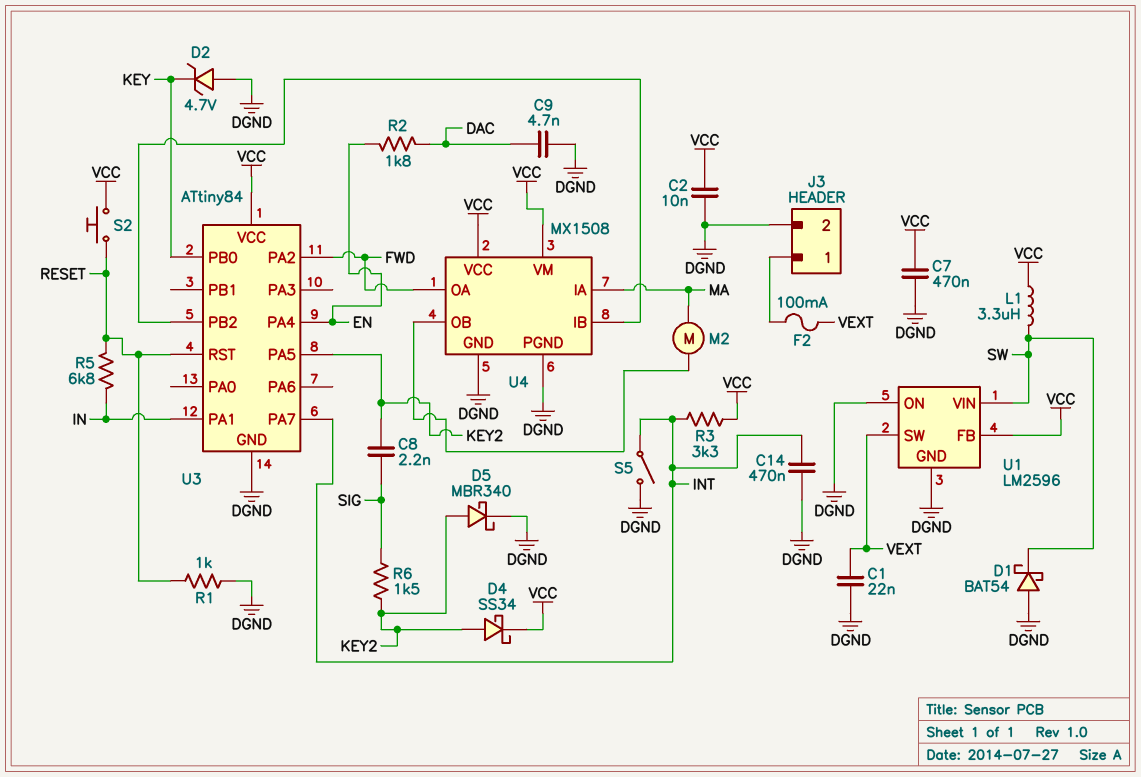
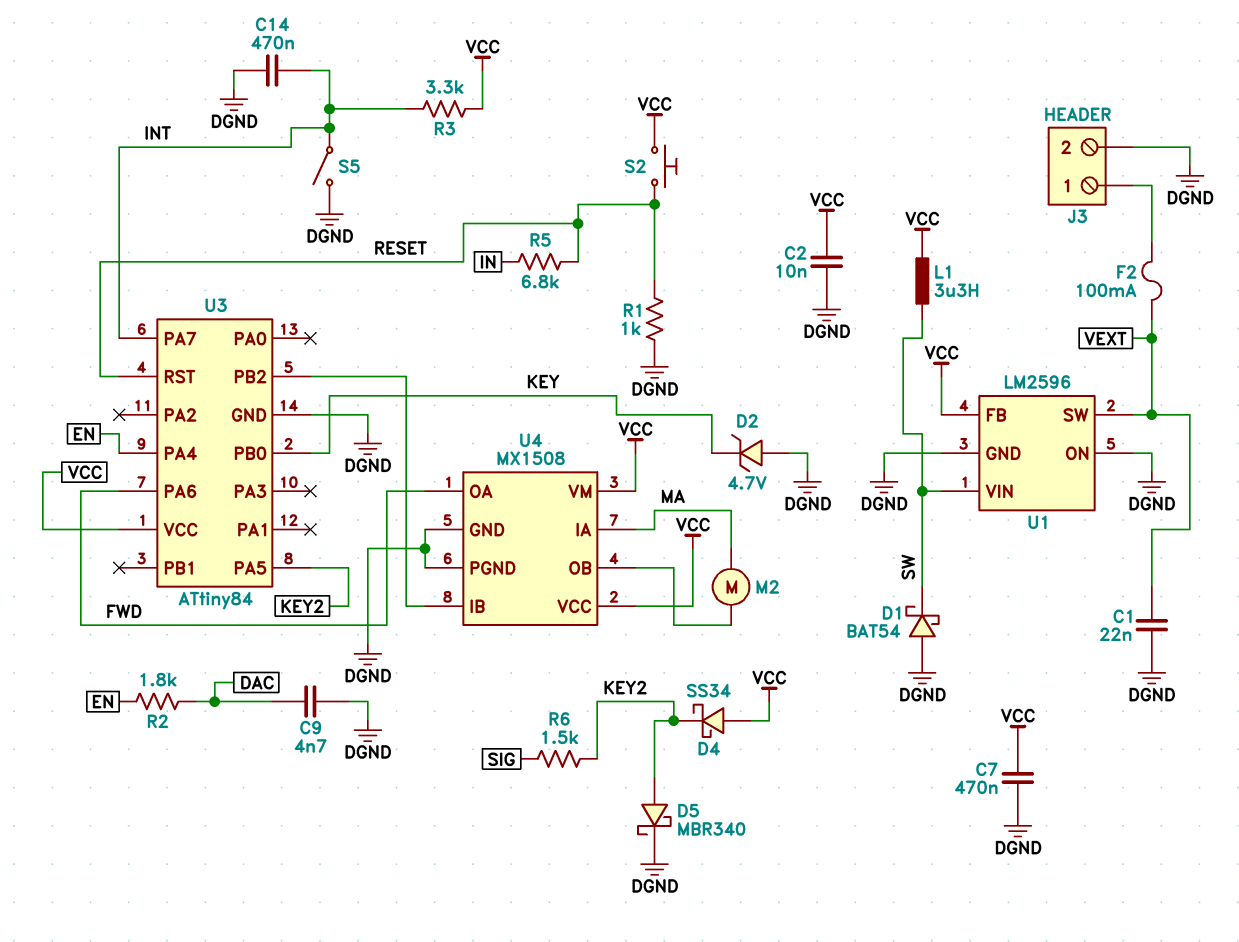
C8: 2.2nF (KEY2, SIG) -> none
D4: schottky SS34 (A KEY2, K VCC) -> schottky SS34 (A VCC, K KEY2)
U3 pin PA1: IN -> none
U3 pin PA2: FWD -> none
U3 pin PA6: none -> FWD

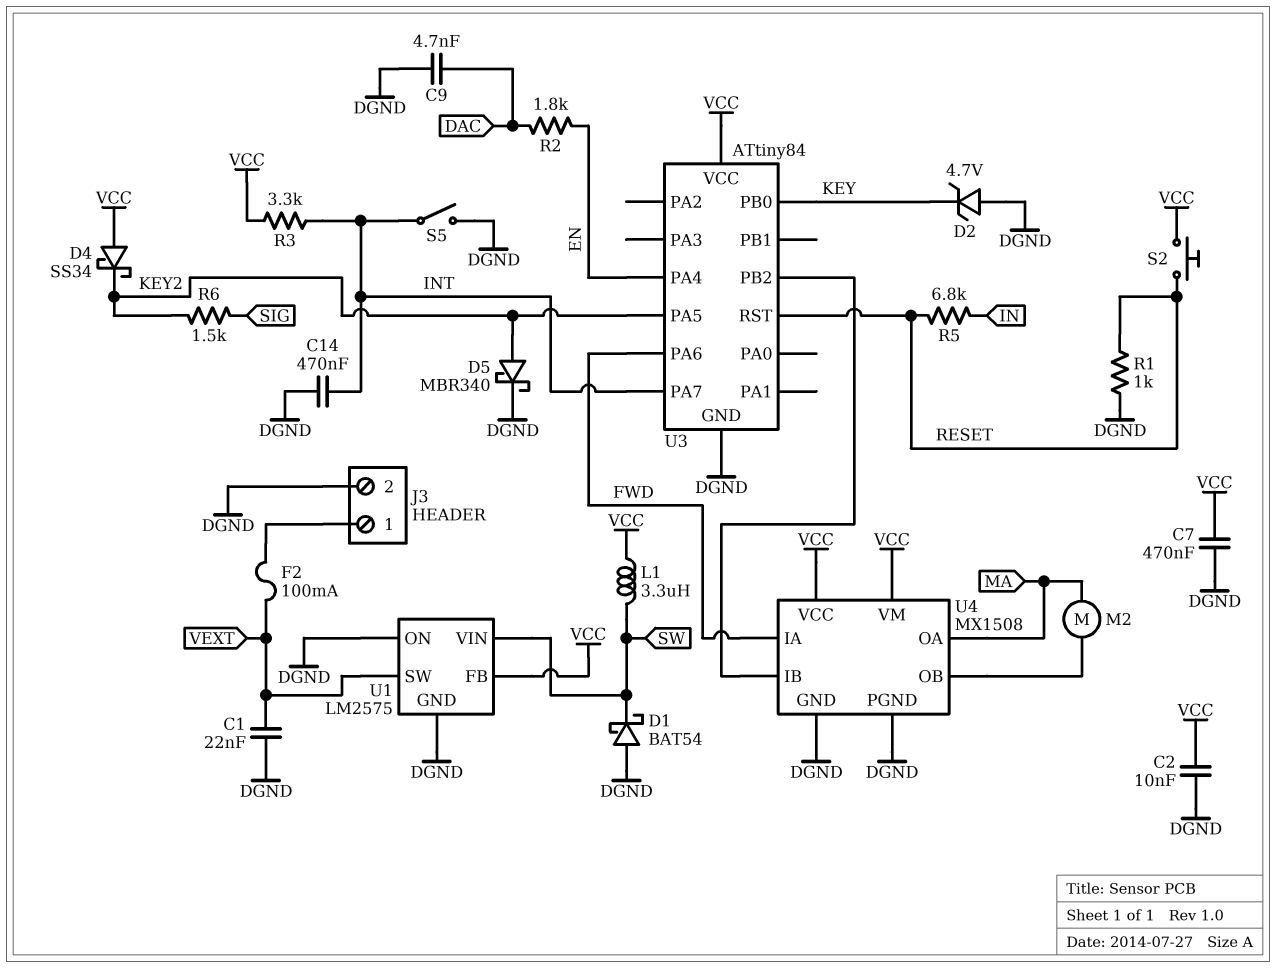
U1: LM2596 -> LM2575
U4 pin IA: MA -> FWD
U4 pin OA: FWD -> MA

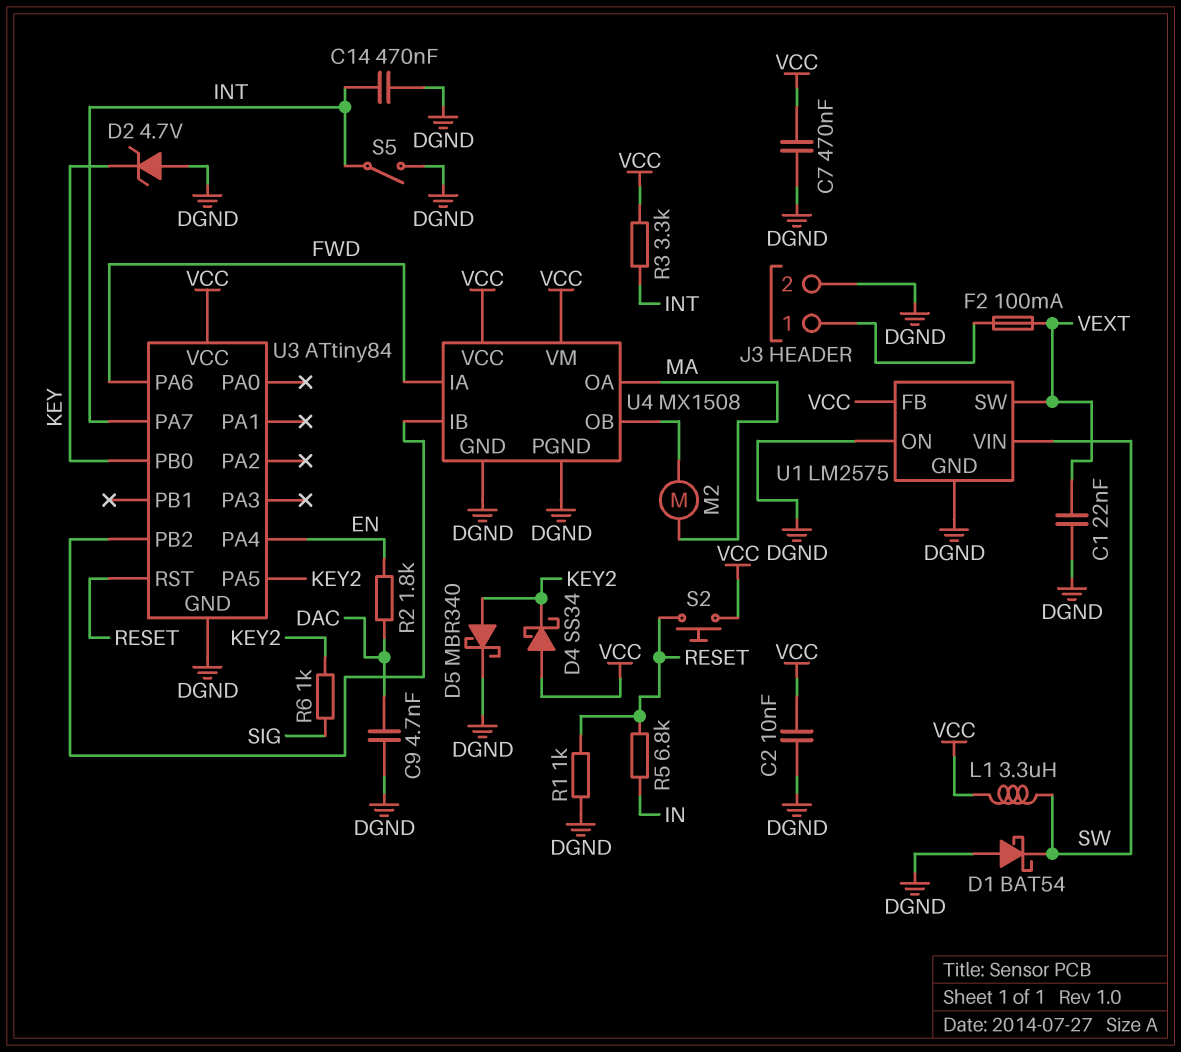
R6: 1.5k (KEY2, SIG) -> 1k (KEY2, SIG)

